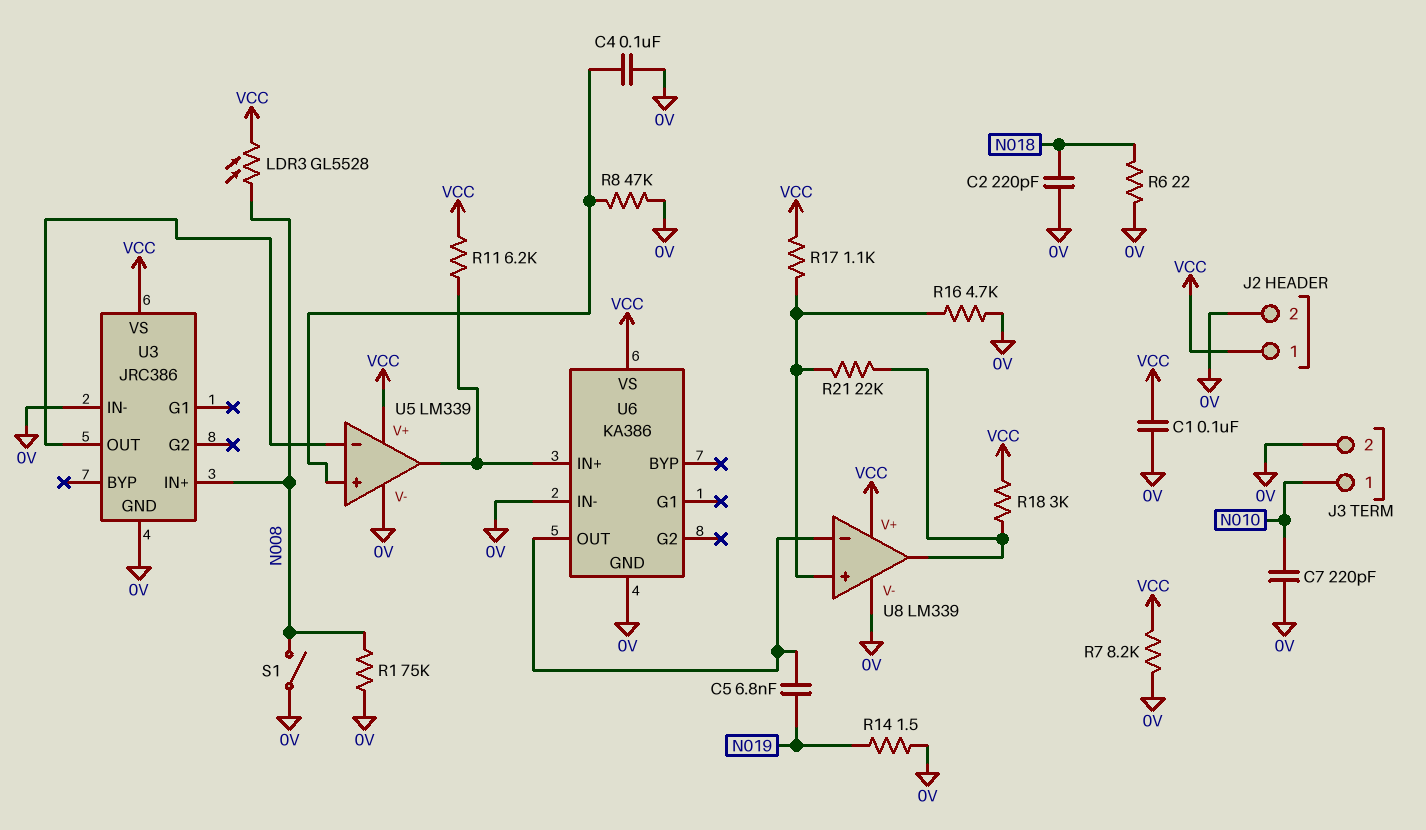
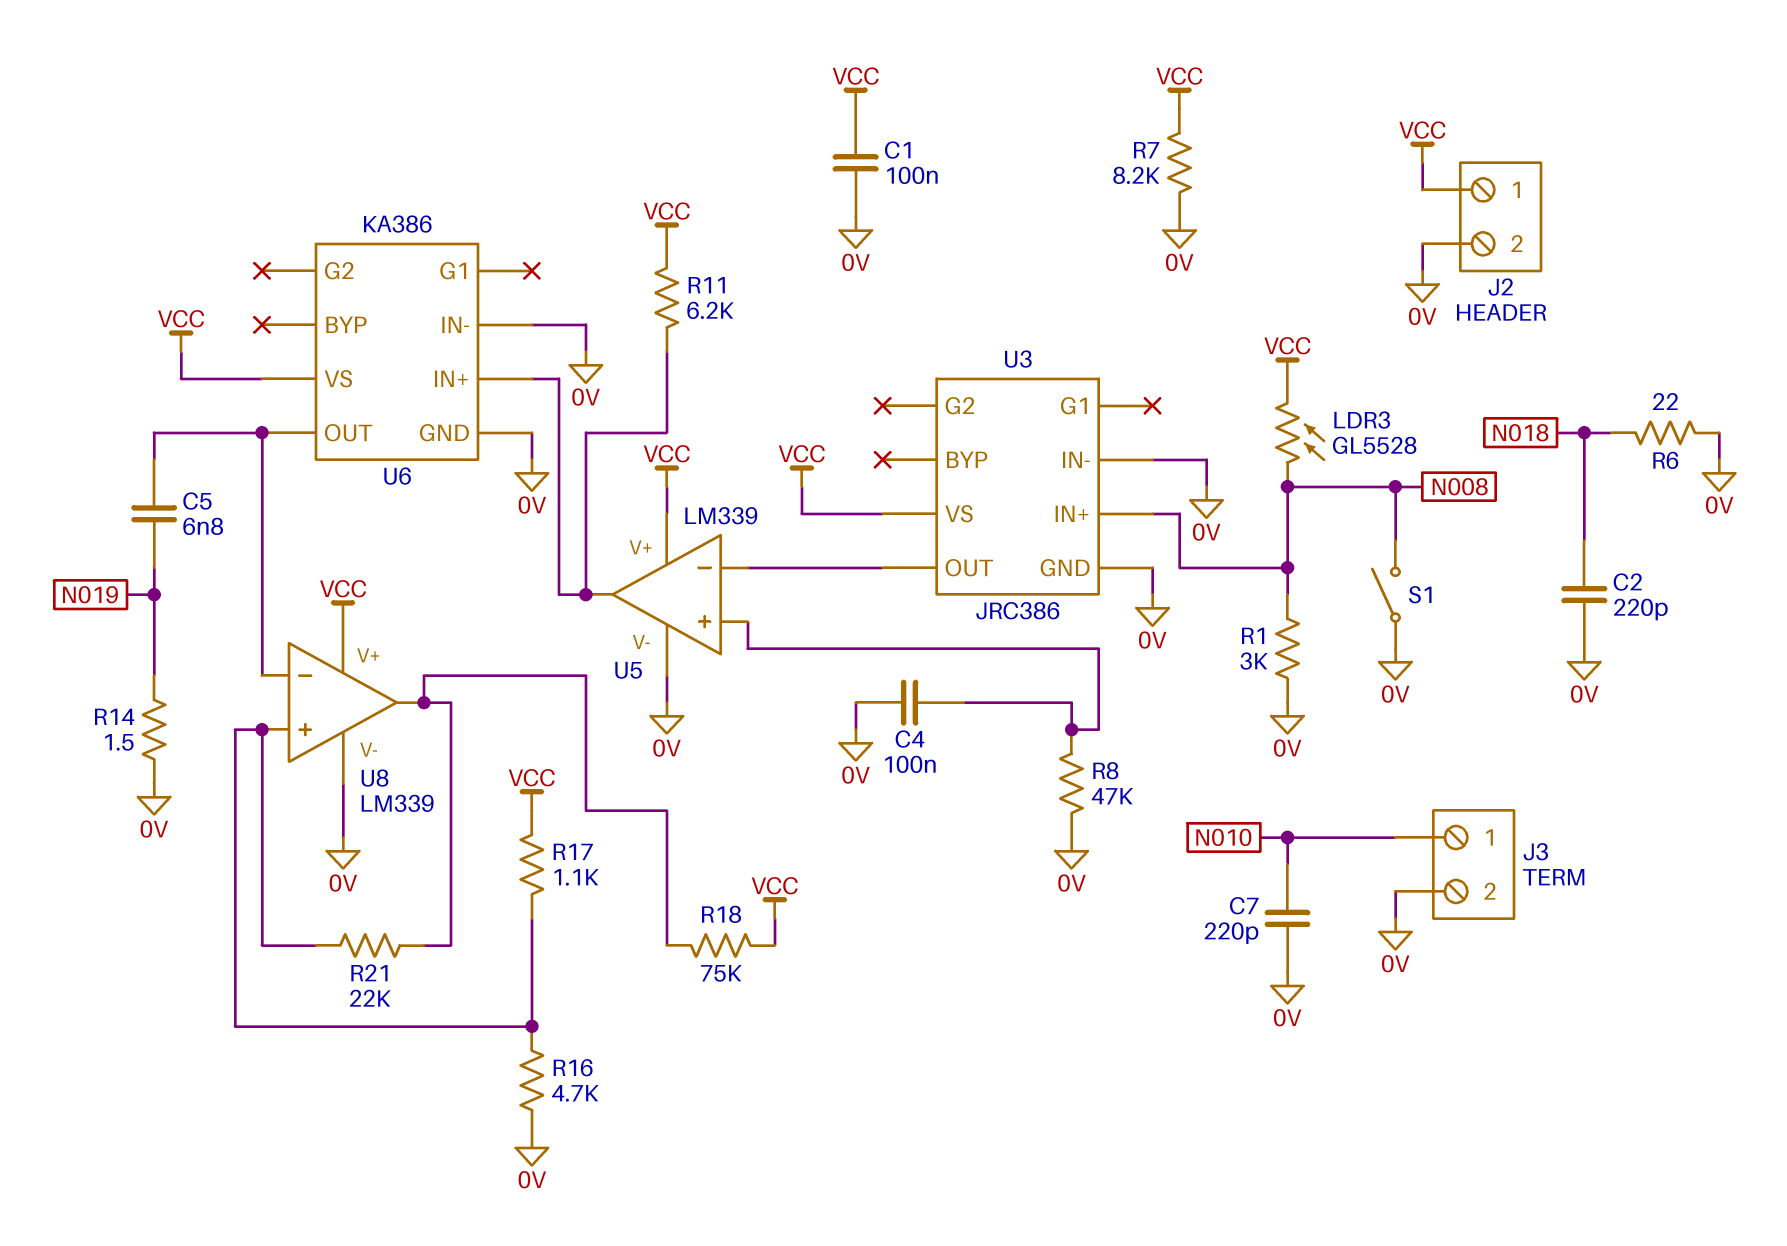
R1: 75k (0V, N008) -> 3k (0V, N008)
R18: 3k (U8/out, VCC) -> 75k (U8/out, VCC)

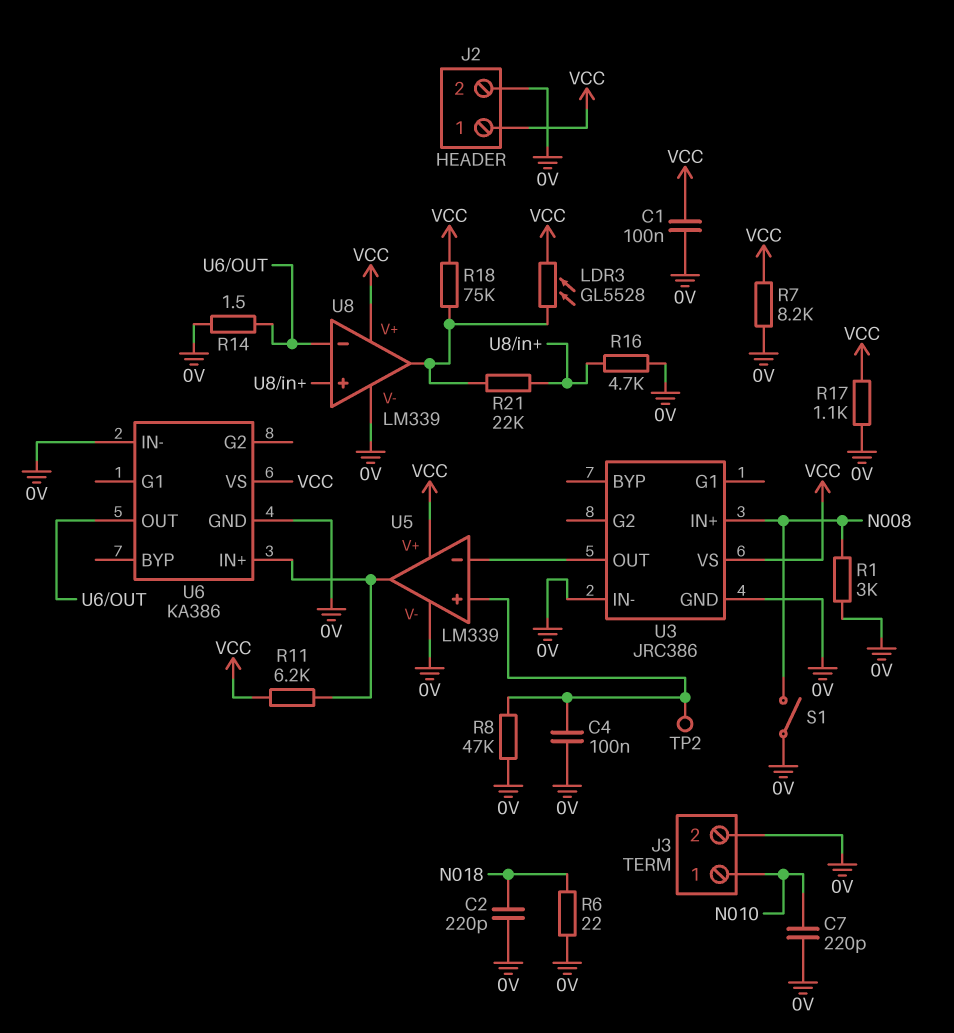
C5: 6.8nF (N019, U6/OUT) -> none
LDR3: GL5528 (N008, VCC) -> GL5528 (U8/out, VCC)
R14: 1.5 (0V, N019) -> 1.5 (0V, U6/OUT)
R17: 1.1k (U8/in+, VCC) -> 1.1k (0V, VCC)
TP2: none -> test point (U5/in+)

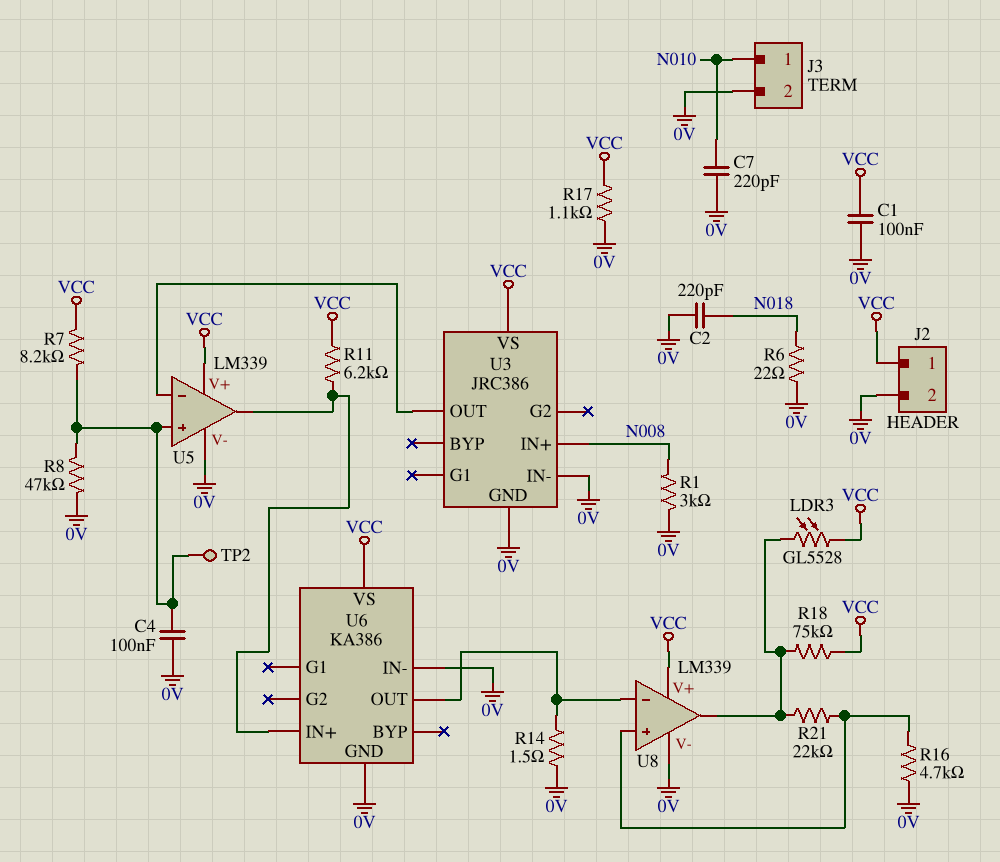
R7: 8.2k (0V, VCC) -> 8.2k (U5/in+, VCC)
S1: switch (0V, N008) -> none

